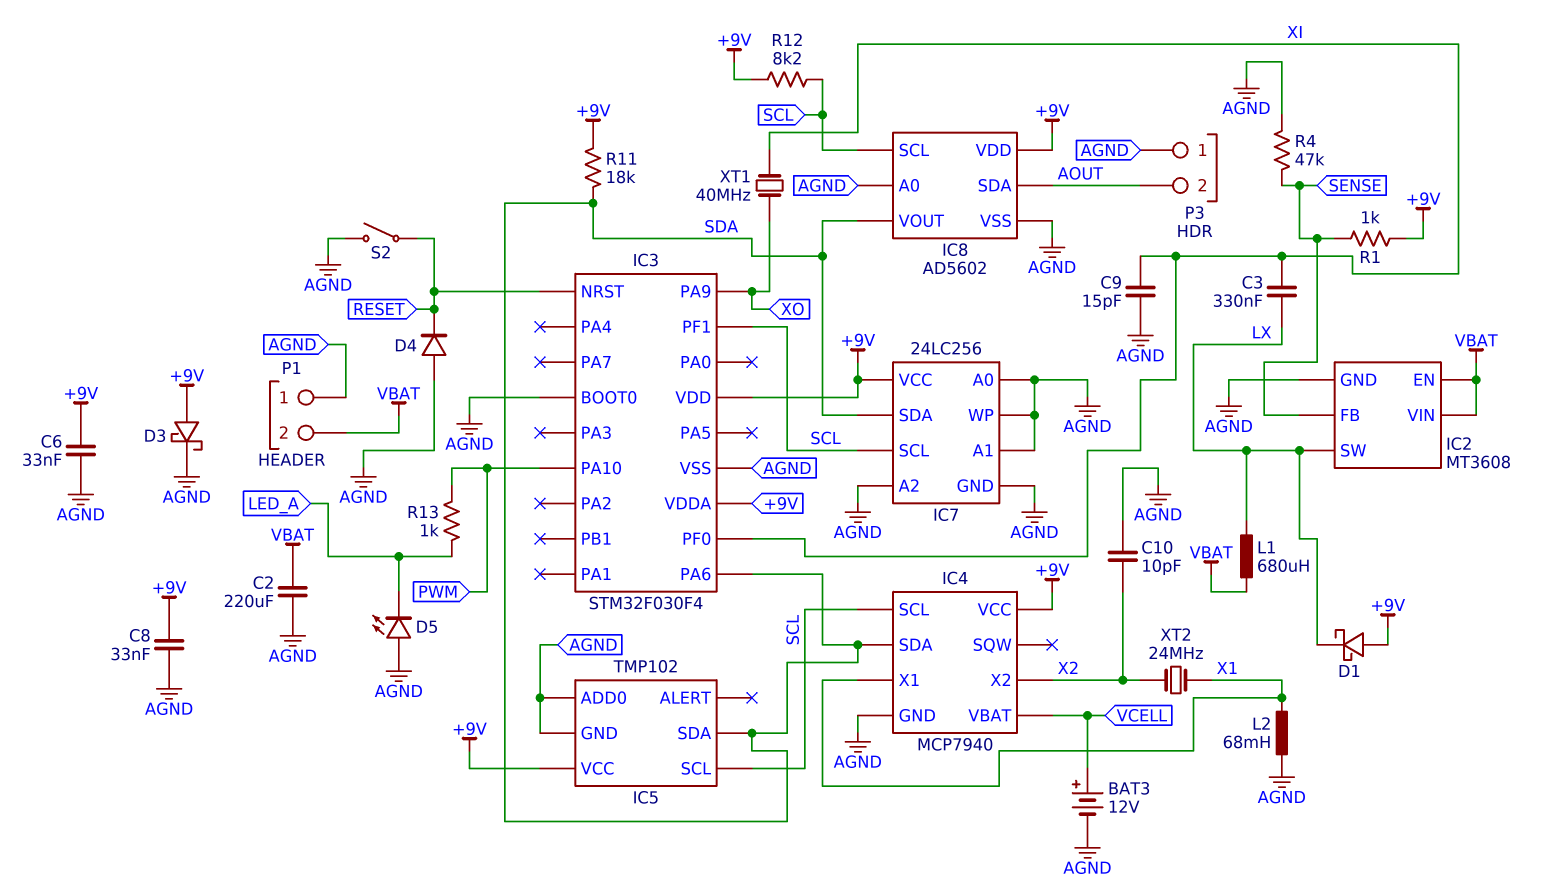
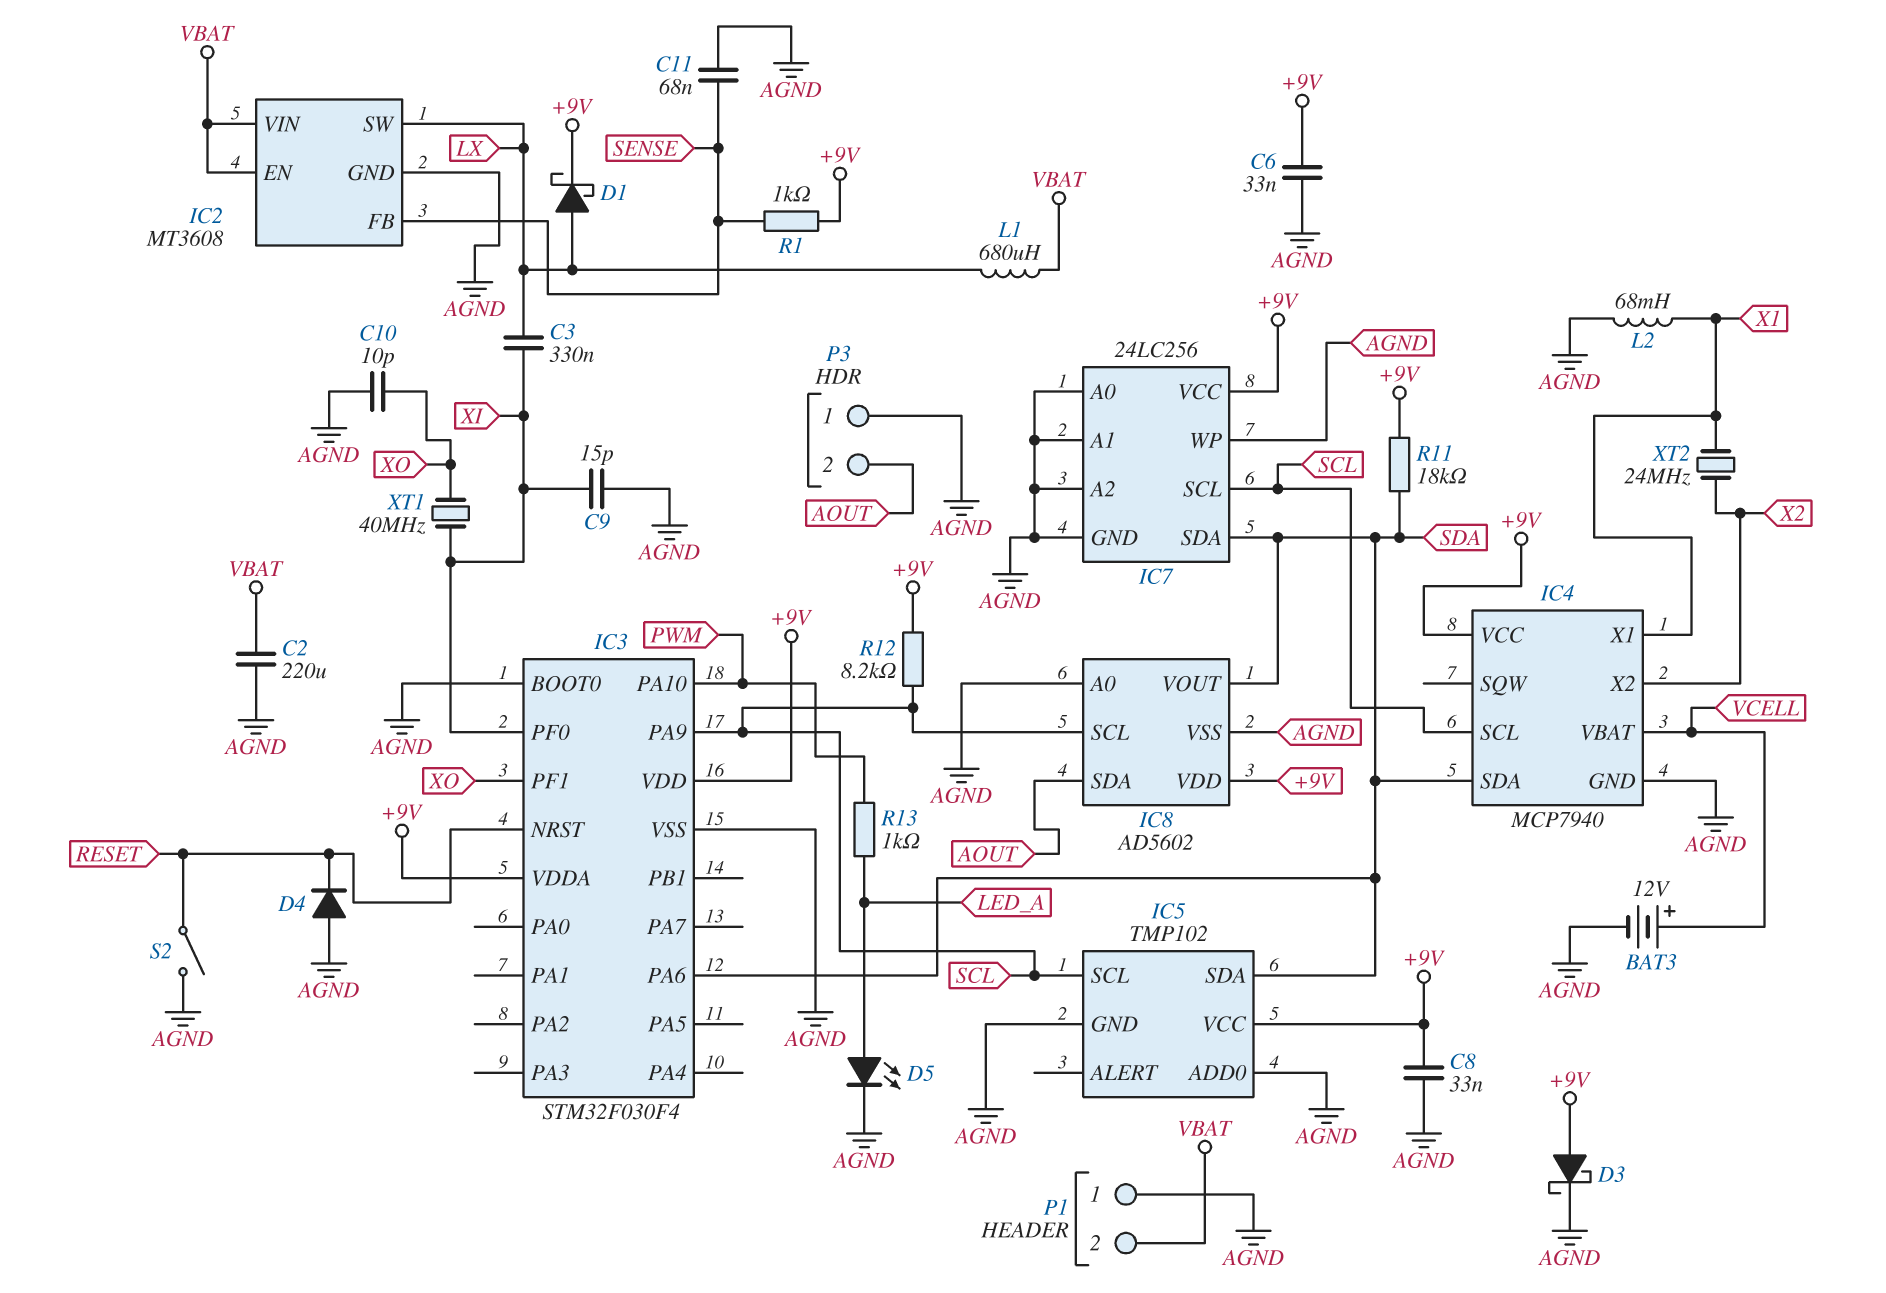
C10: 10pF (AGND, X2) -> 10pF (AGND, XO)
C11: none -> 68nF (AGND, SENSE)
D1: schottky (A +9V, K LX) -> schottky (A LX, K +9V)
D5: LED (A AGND, K LED_A) -> LED (A LED_A, K AGND)
IC3 pin PA9: XO -> SCL
IC3 pin PF1: SCL -> XO
R4: 47k (AGND, SENSE) -> none

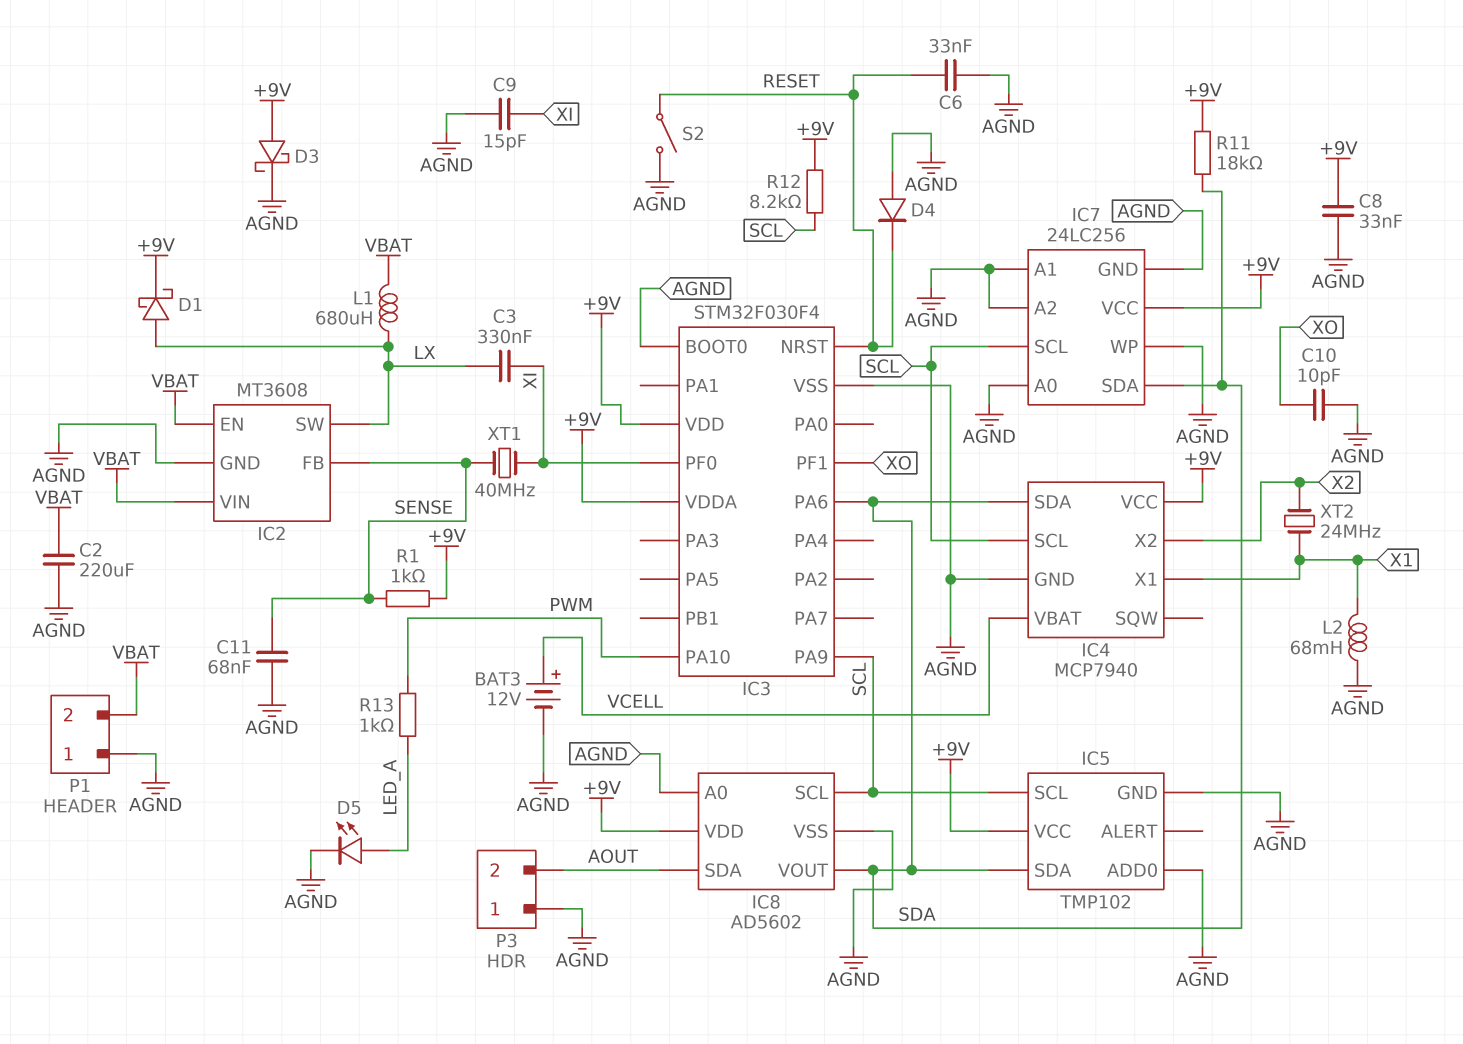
C6: 33nF (+9V, AGND) -> 33nF (AGND, RESET)
XT1: 40MHz (XI, XO) -> 40MHz (SENSE, XI)

